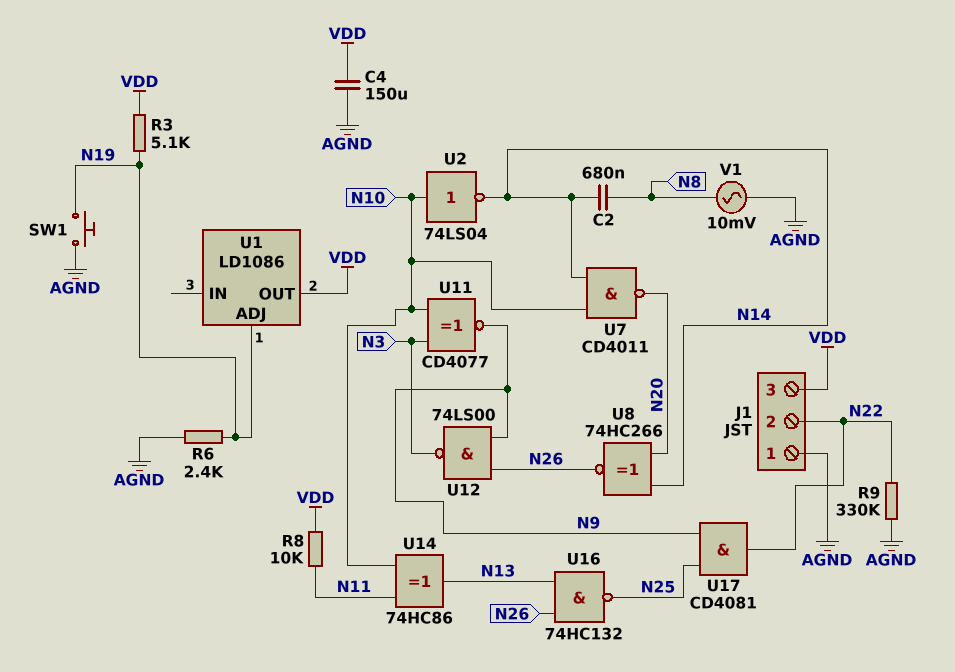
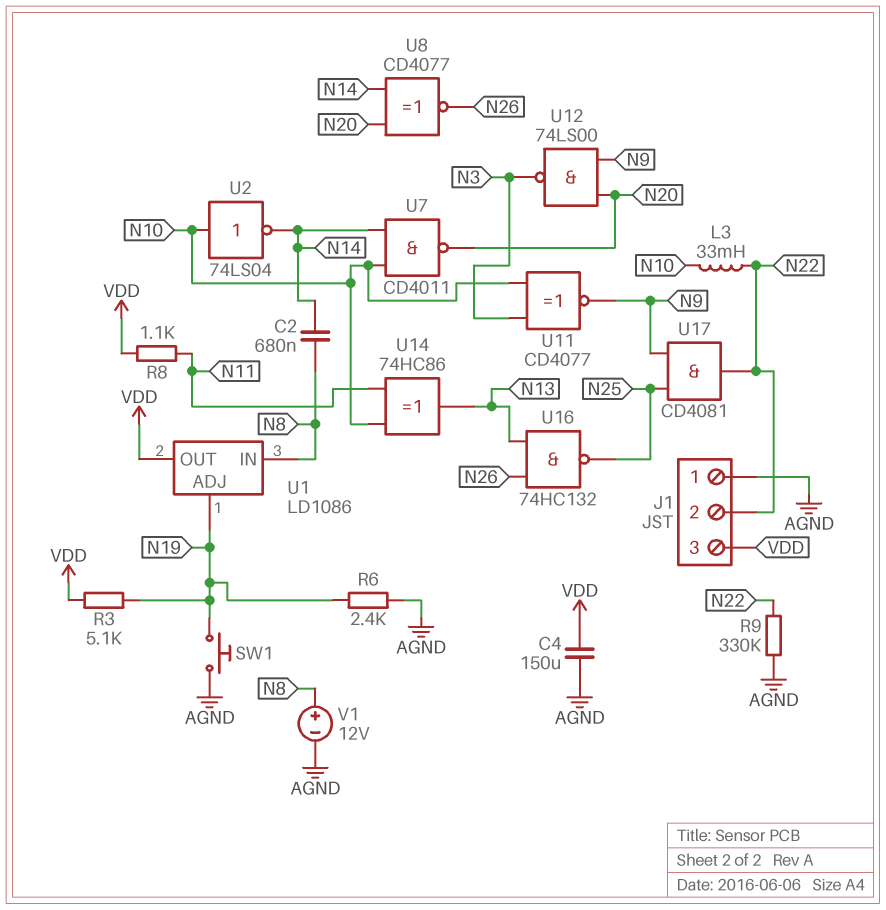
L3: none -> 33mH (N10, N22)
R8: 10k (N11, VDD) -> 1.1k (N11, VDD)
U1 pin IN: none -> N8
U8: XNOR 74HC266 (in N14, in N20, out N26) -> XNOR CD4077 (in N14, in N20, out N26)
U12: NAND 74LS00 (in N9, in N26, out N3) -> NAND 74LS00 (in N9, in N20, out N3)
V1: AC 10mV (AGND, N8) -> 12V (plus N8, minus AGND)

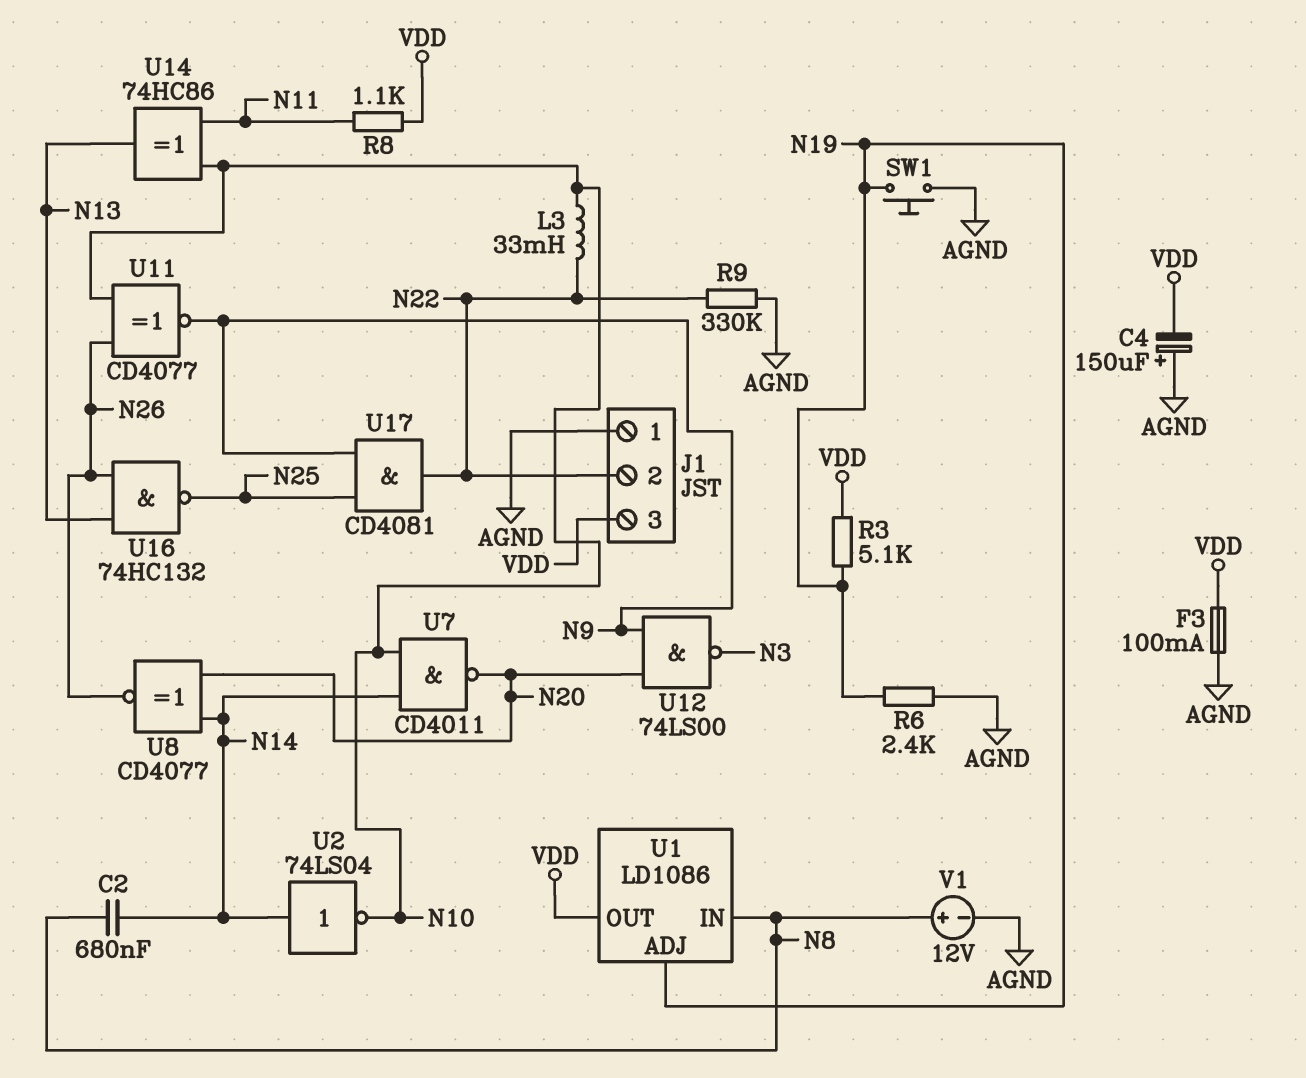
C4: 150uF (AGND, VDD) -> 150uF (plus AGND, minus VDD)
F3: none -> 100mA (AGND, VDD)
U2: NOT 74LS04 (in N10, out N14) -> NOT 74LS04 (in N14, out N10)
U11: XNOR CD4077 (in N3, in N10, out N9) -> XNOR CD4077 (in N10, in N26, out N9)

